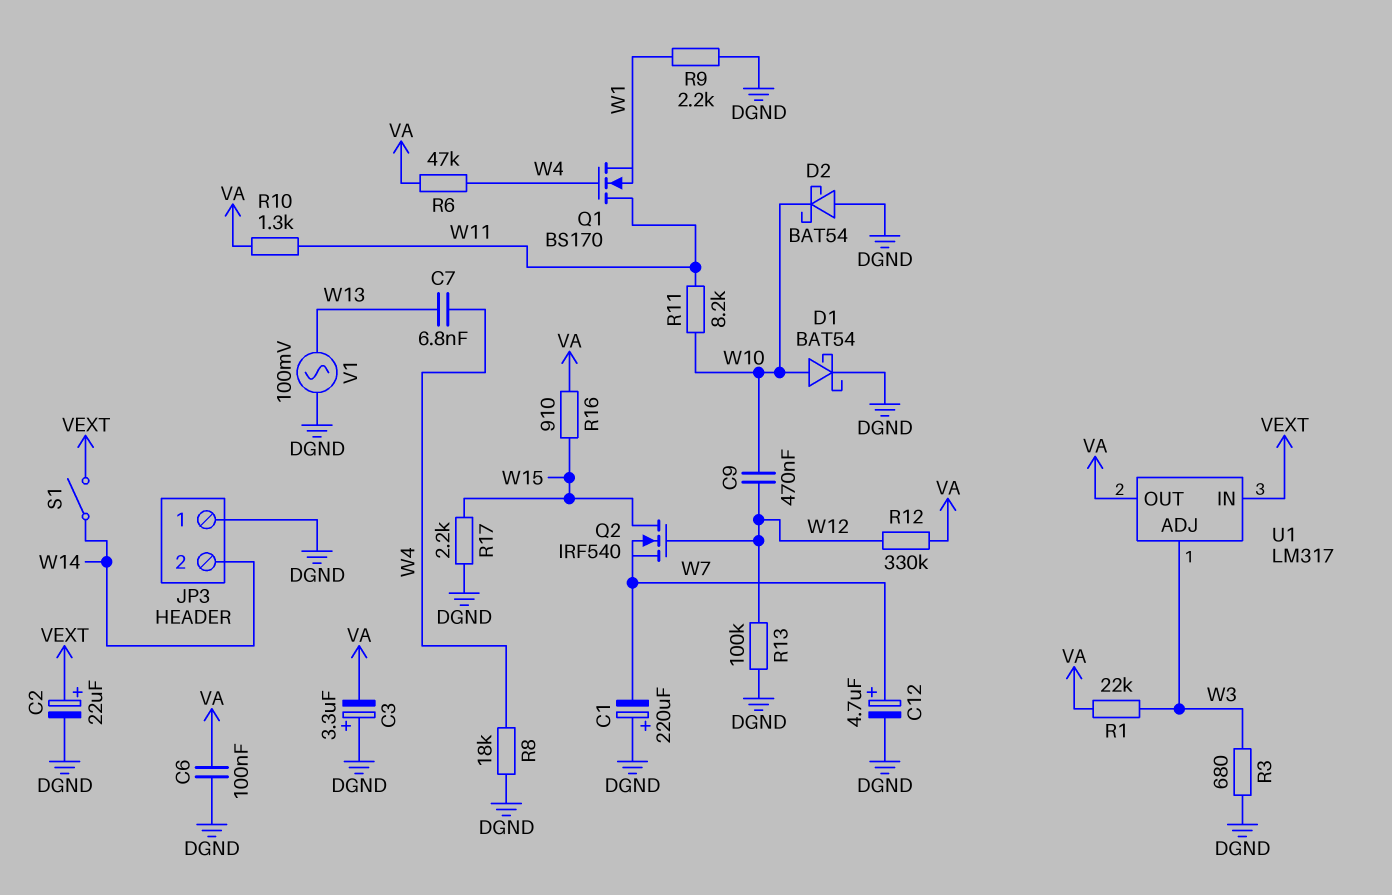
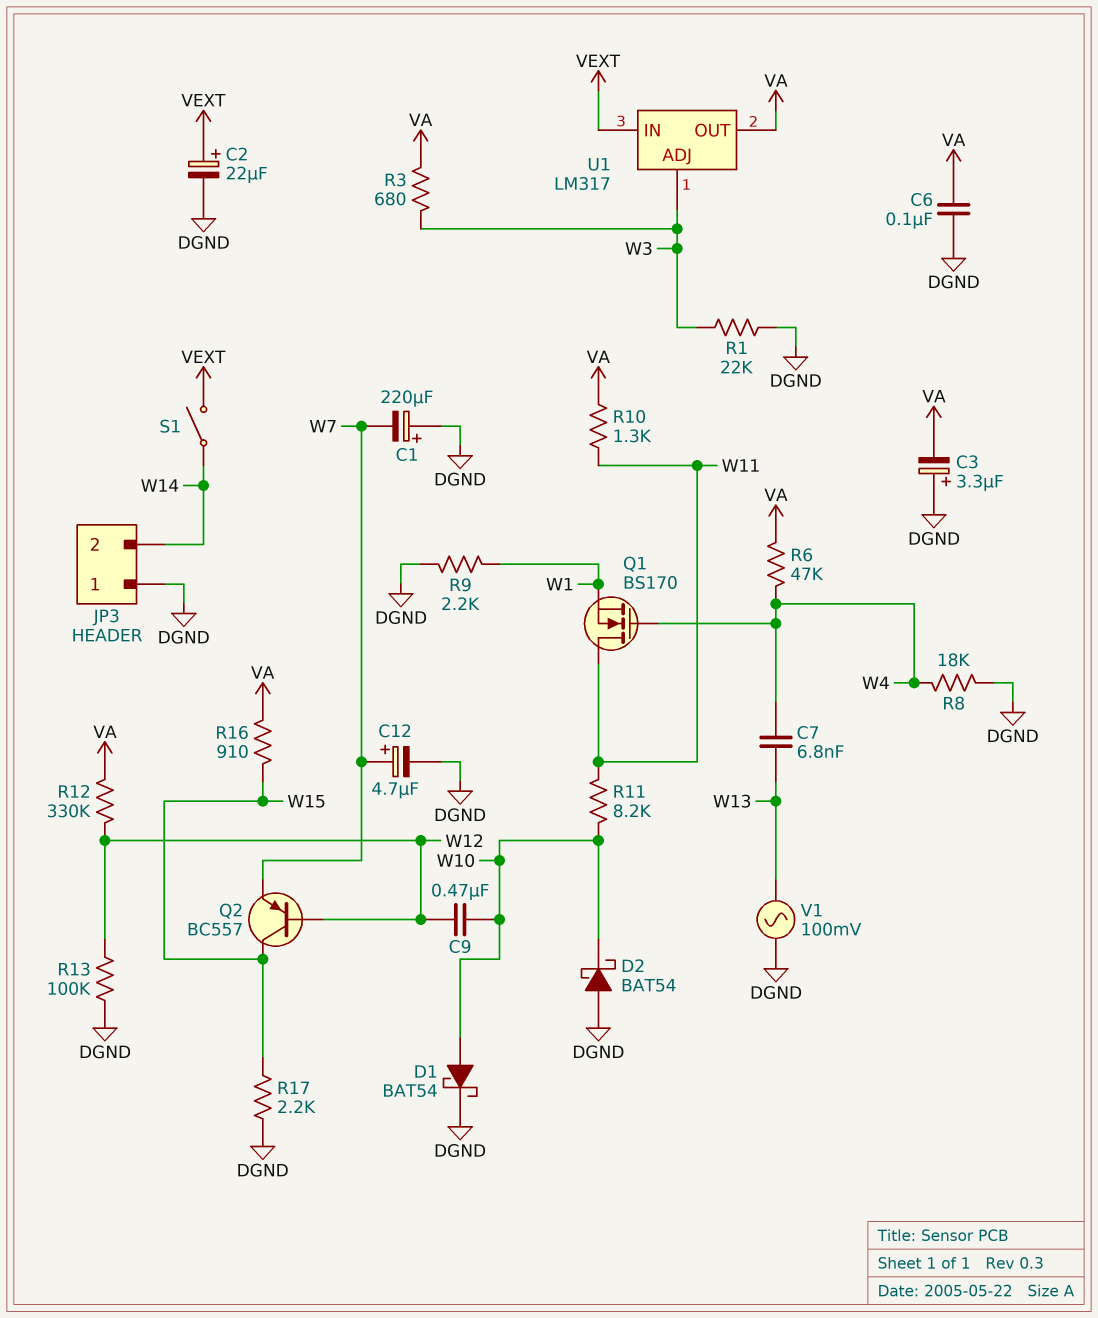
Q2: NMOS IRF540 (G W12, D W15, S W7) -> PNP BC557 (B W12, C W15, E W7)
R1: 22k (VA, W3) -> 22k (DGND, W3)
R3: 680 (DGND, W3) -> 680 (VA, W3)

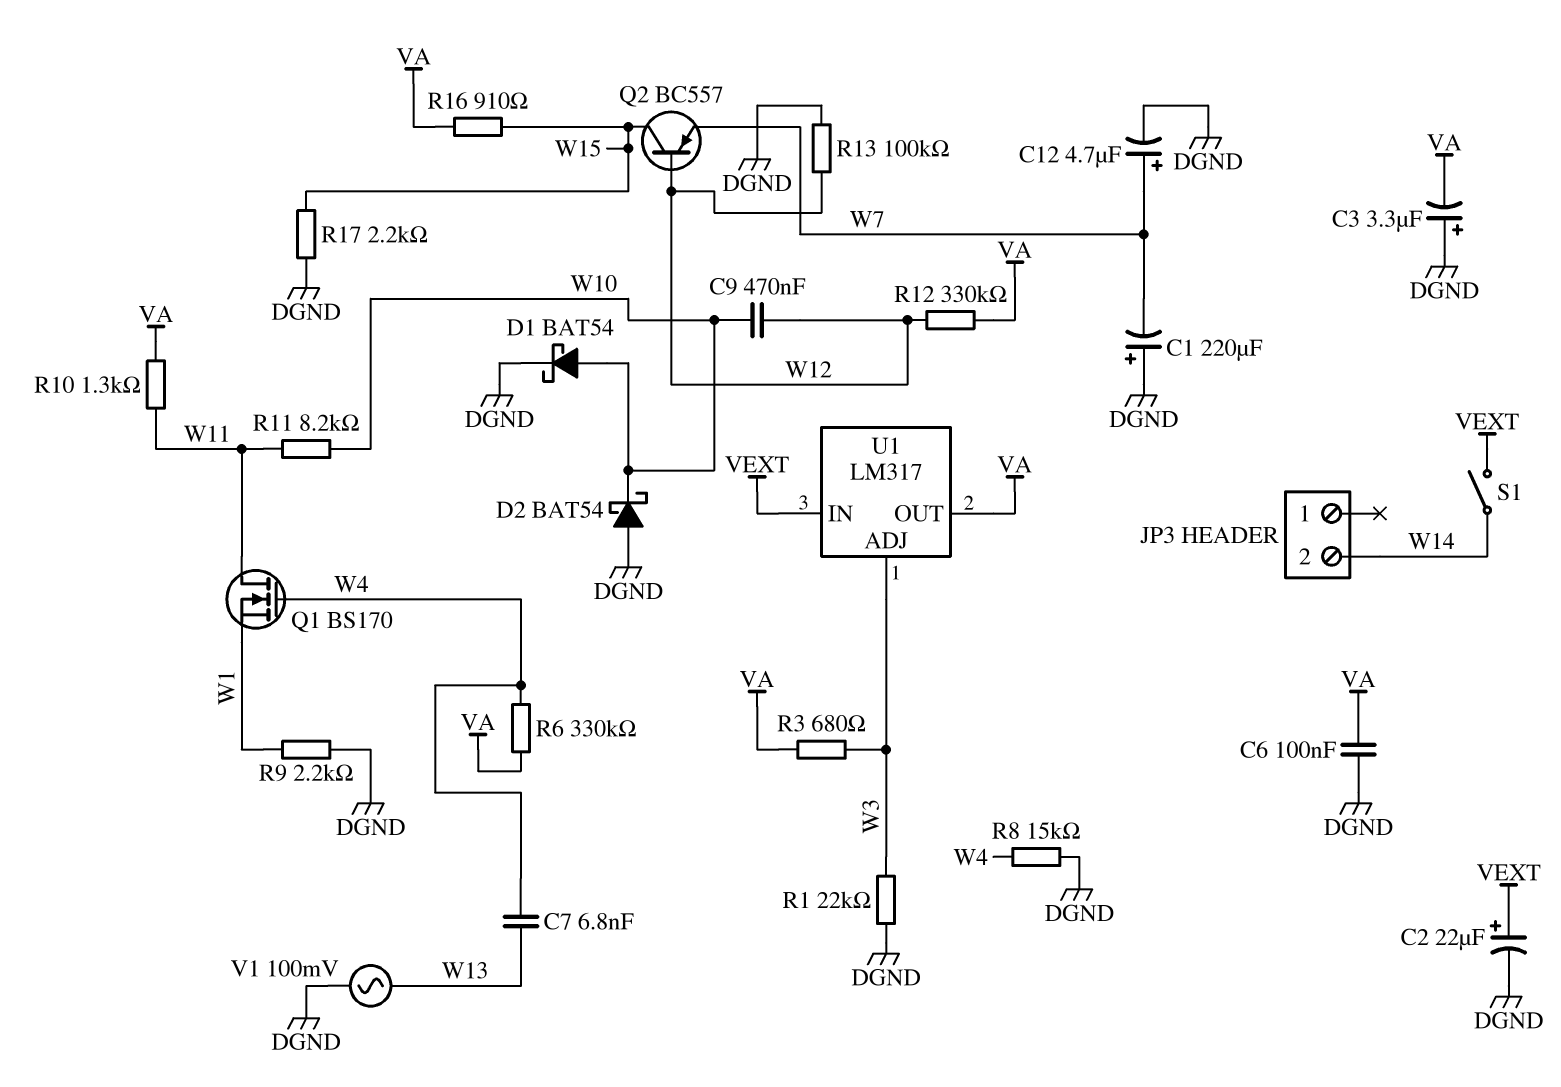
JP3 pin 1: DGND -> none
R6: 47k (VA, W4) -> 330k (VA, W4)
R8: 18k (DGND, W4) -> 15k (DGND, W4)

